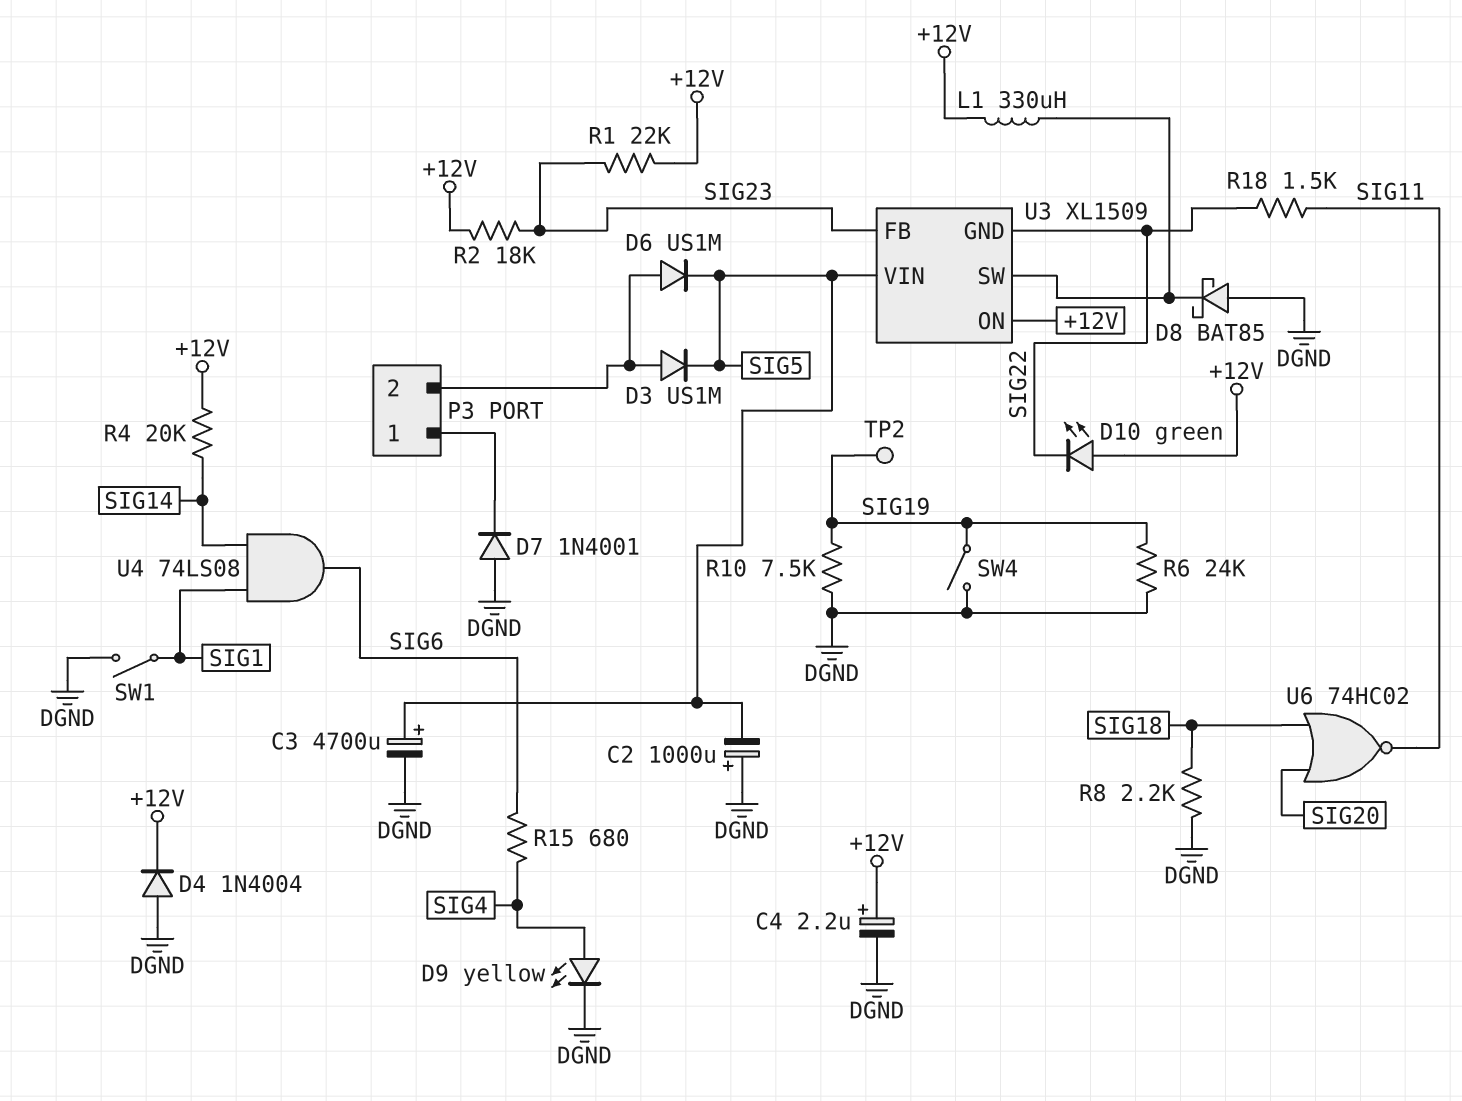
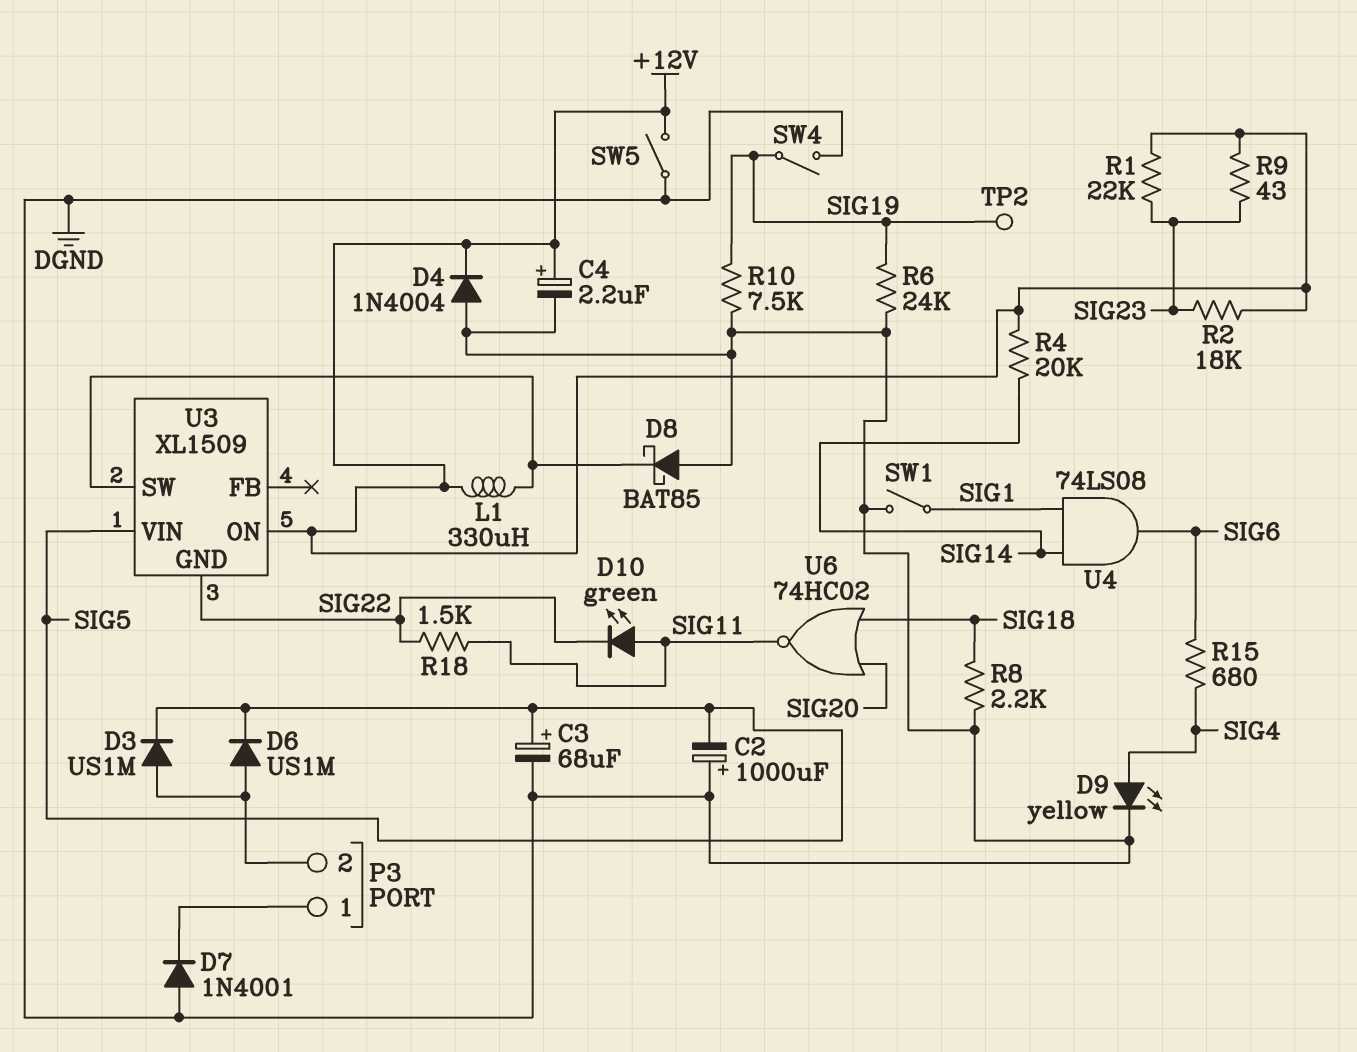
C3: 4700uF (plus SIG5, minus DGND) -> 68uF (plus SIG5, minus DGND)
D10: LED green (A +12V, K SIG22) -> LED green (A SIG11, K SIG22)
R9: none -> 43 (+12V, SIG23)
SW5: none -> switch (+12V, DGND)
U3 pin FB: SIG23 -> none

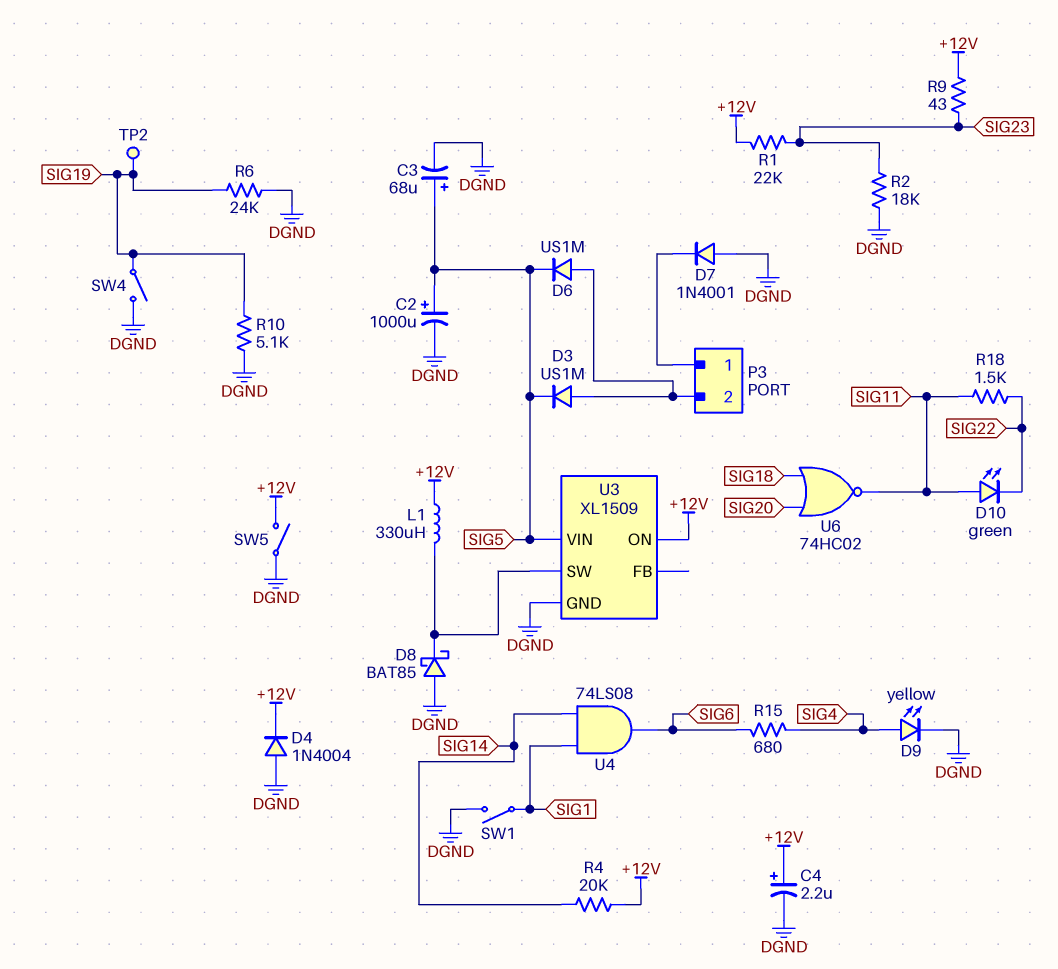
C2: 1000uF (plus DGND, minus SIG5) -> 1000uF (plus SIG5, minus DGND)
R2: 18k (+12V, SIG23) -> 18k (DGND, SIG23)
R8: 2.2k (DGND, SIG18) -> none
R10: 7.5k (DGND, SIG19) -> 5.1k (DGND, SIG19)
U3 pin GND: SIG22 -> DGND

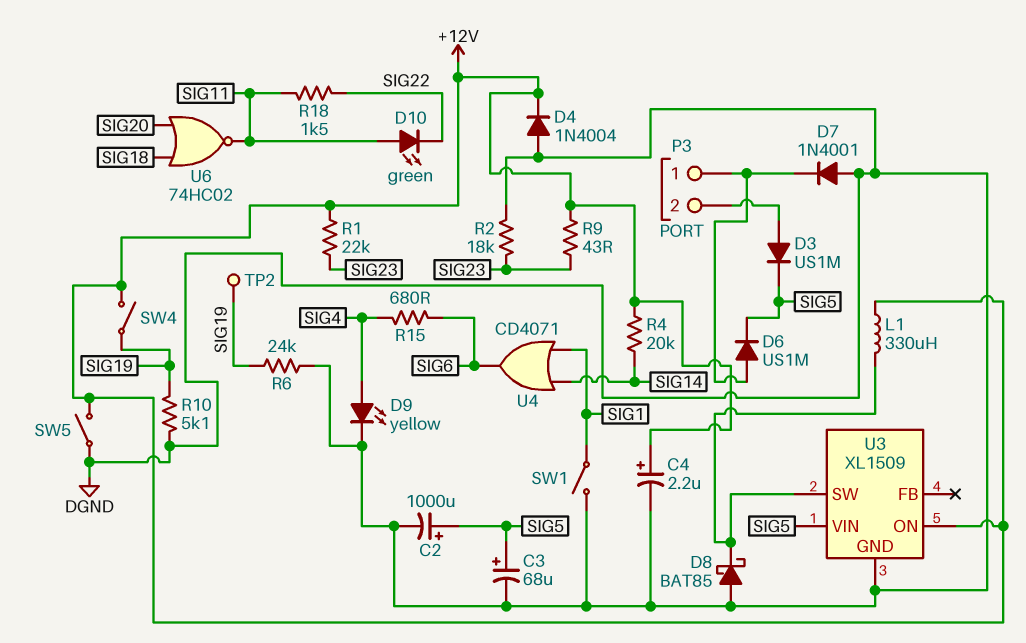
D6: diode US1M (A P3/2, K SIG5) -> diode US1M (A P3/1, K SIG5)
SW4: switch (DGND, SIG19) -> switch (+12V, SIG19)
U4: AND 74LS08 (in SIG1, in SIG14, out SIG6) -> OR CD4071 (in SIG1, in SIG14, out SIG6)

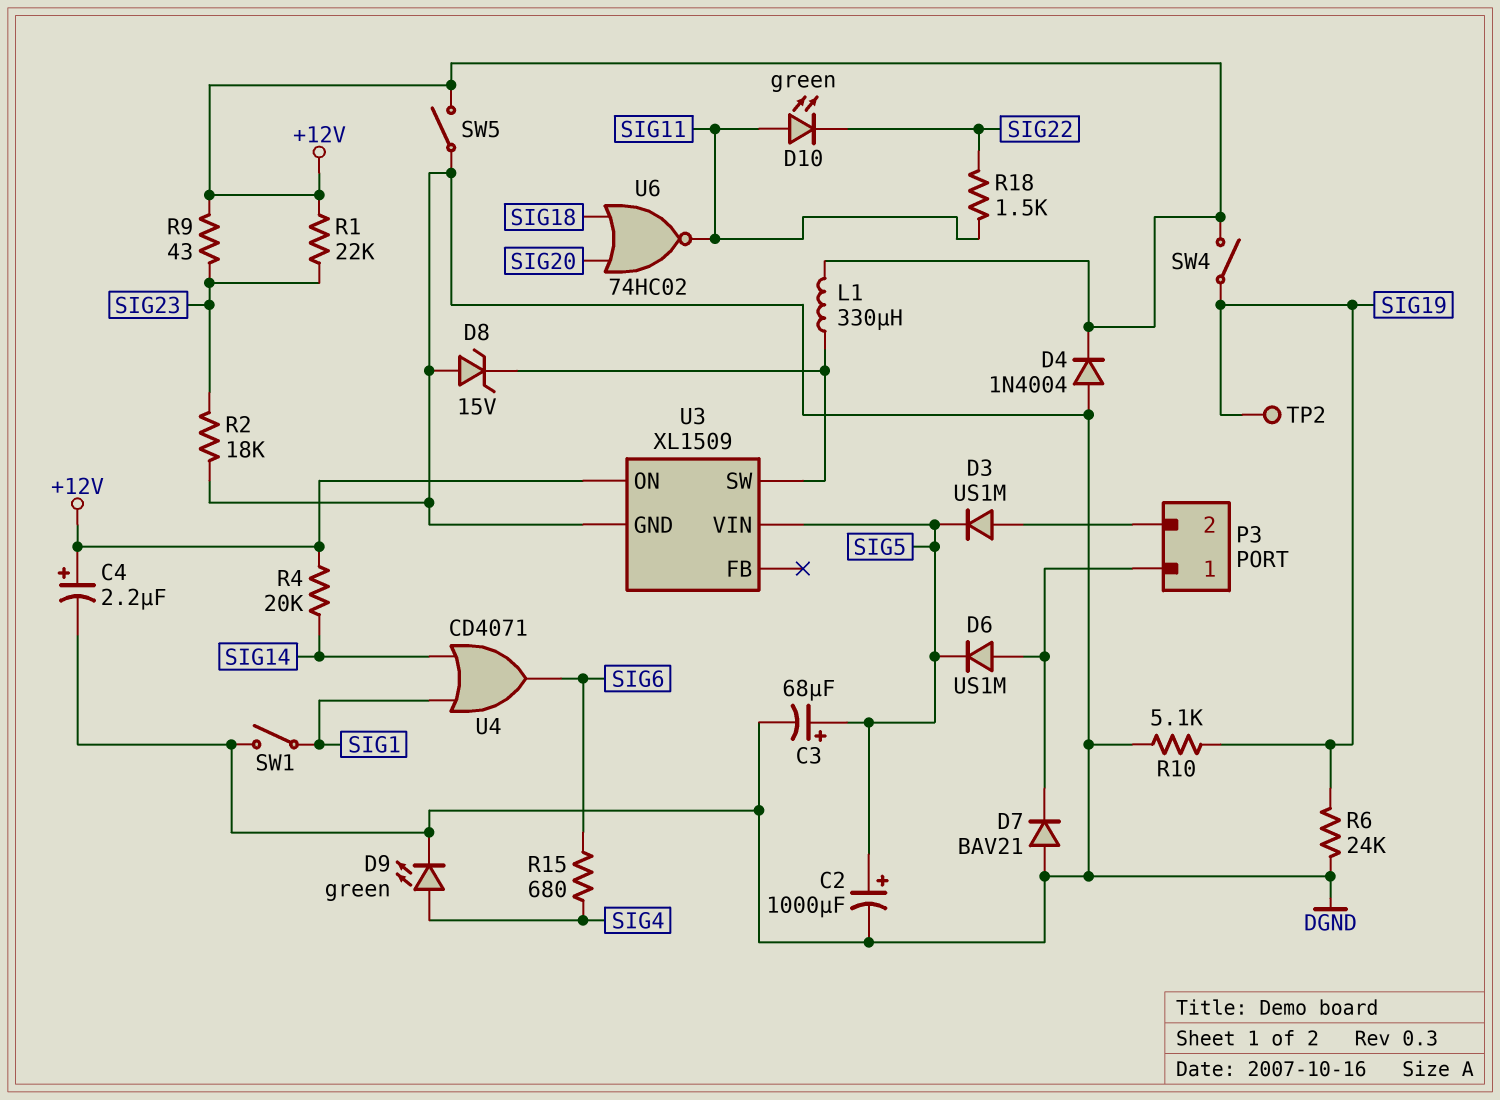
D7: diode 1N4001 (A DGND, K P3/1) -> diode BAV21 (A DGND, K P3/1)
D8: schottky BAT85 (A DGND, K U3/SW) -> zener 15V (A DGND, K U3/SW)
D9: LED yellow (A SIG4, K DGND) -> LED green (A SIG4, K DGND)

